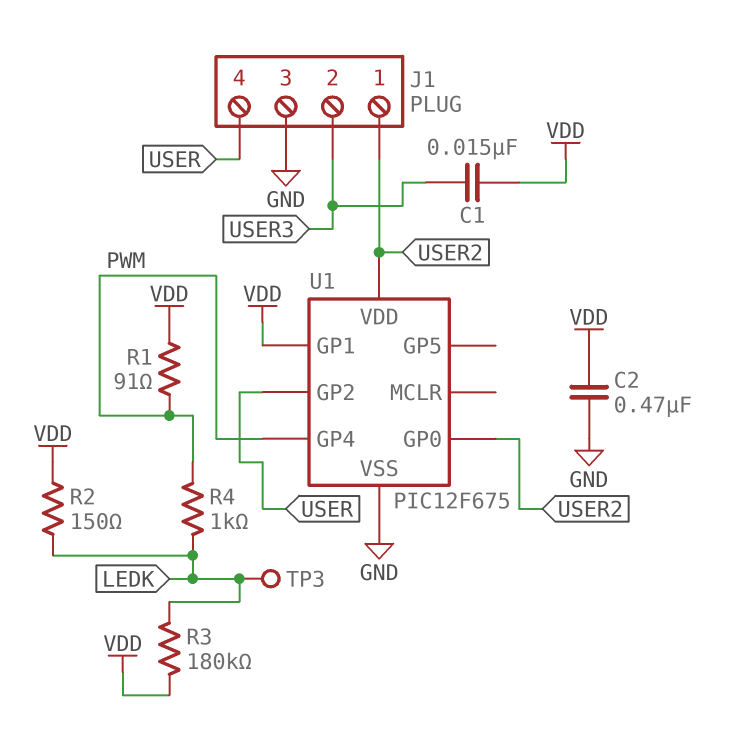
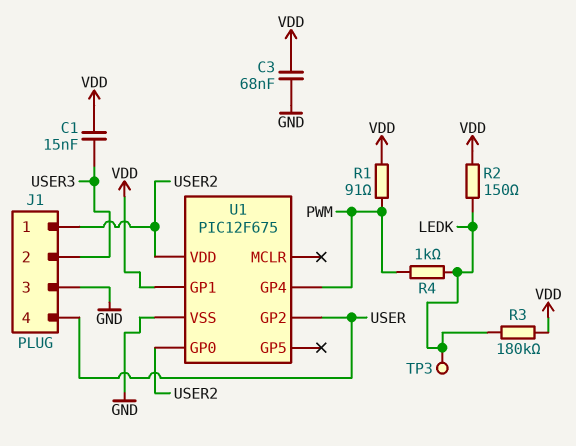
C2: 470nF (GND, VDD) -> none
C3: none -> 68nF (GND, VDD)

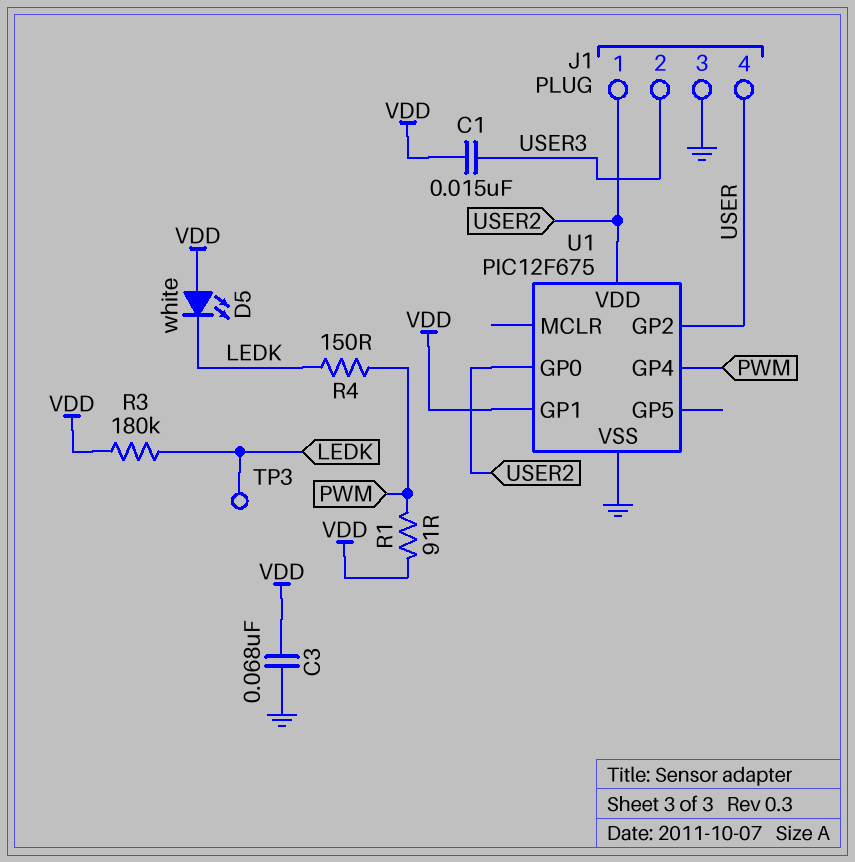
D5: none -> LED white (A VDD, K LEDK)
R2: 150 (LEDK, VDD) -> none
R4: 1k (LEDK, PWM) -> 150 (LEDK, PWM)

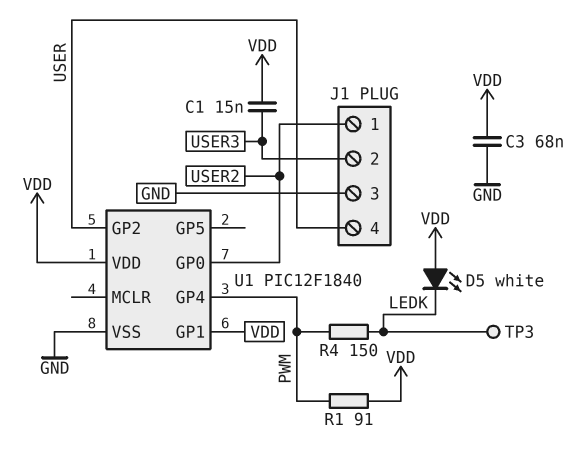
R3: 180k (LEDK, VDD) -> none
U1: PIC12F675 -> PIC12F1840
U1 pin VDD: USER2 -> VDD

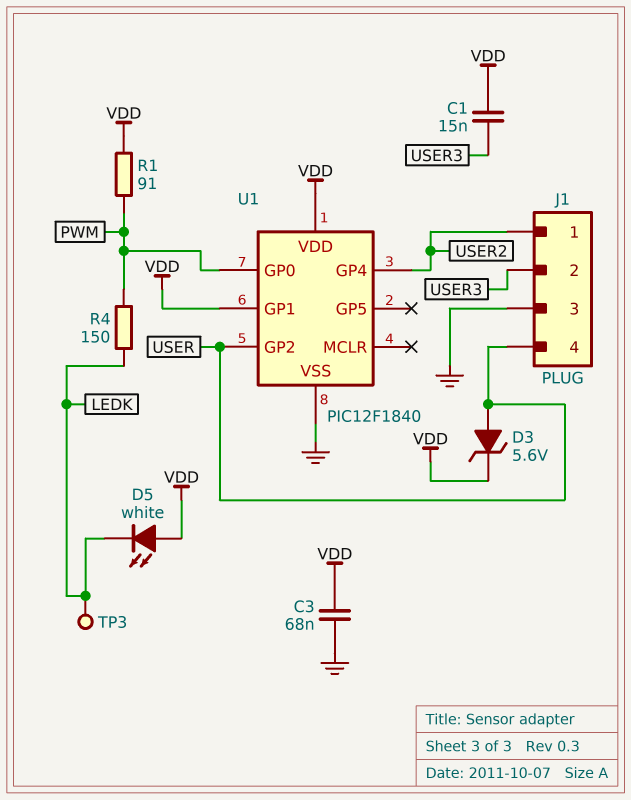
D3: none -> zener 5.6V (A USER, K VDD)
U1 pin GP0: USER2 -> PWM
U1 pin GP4: PWM -> USER2

